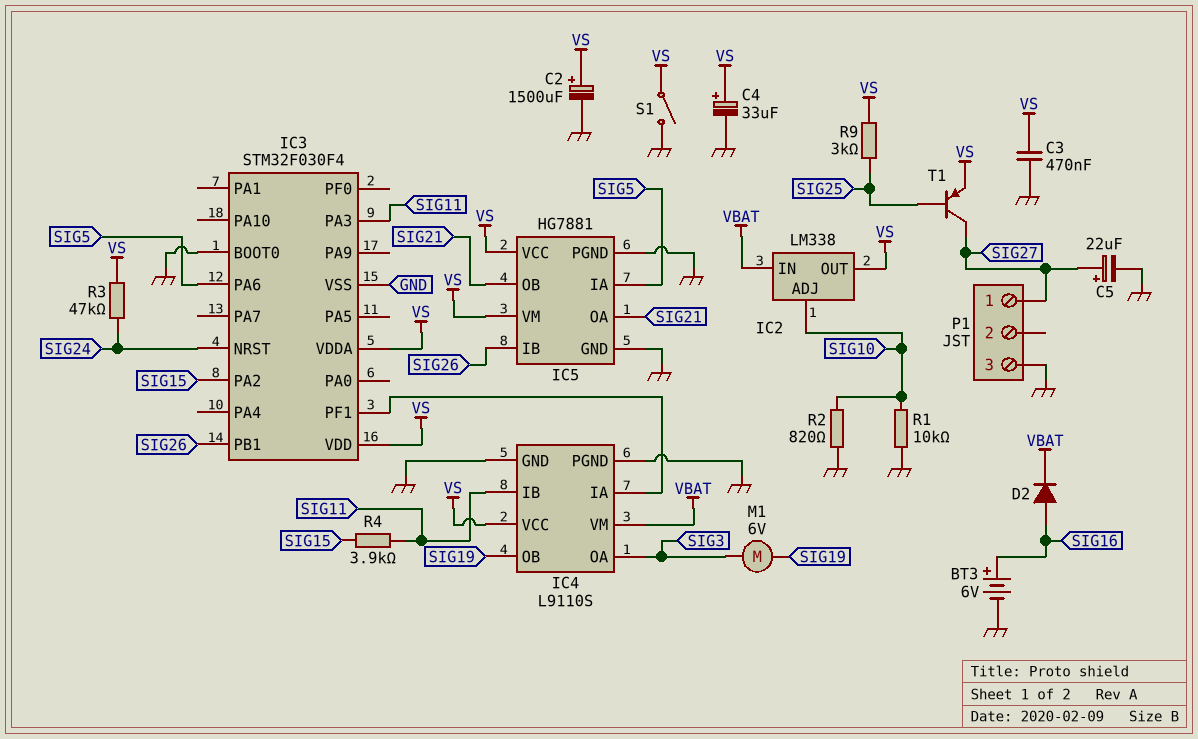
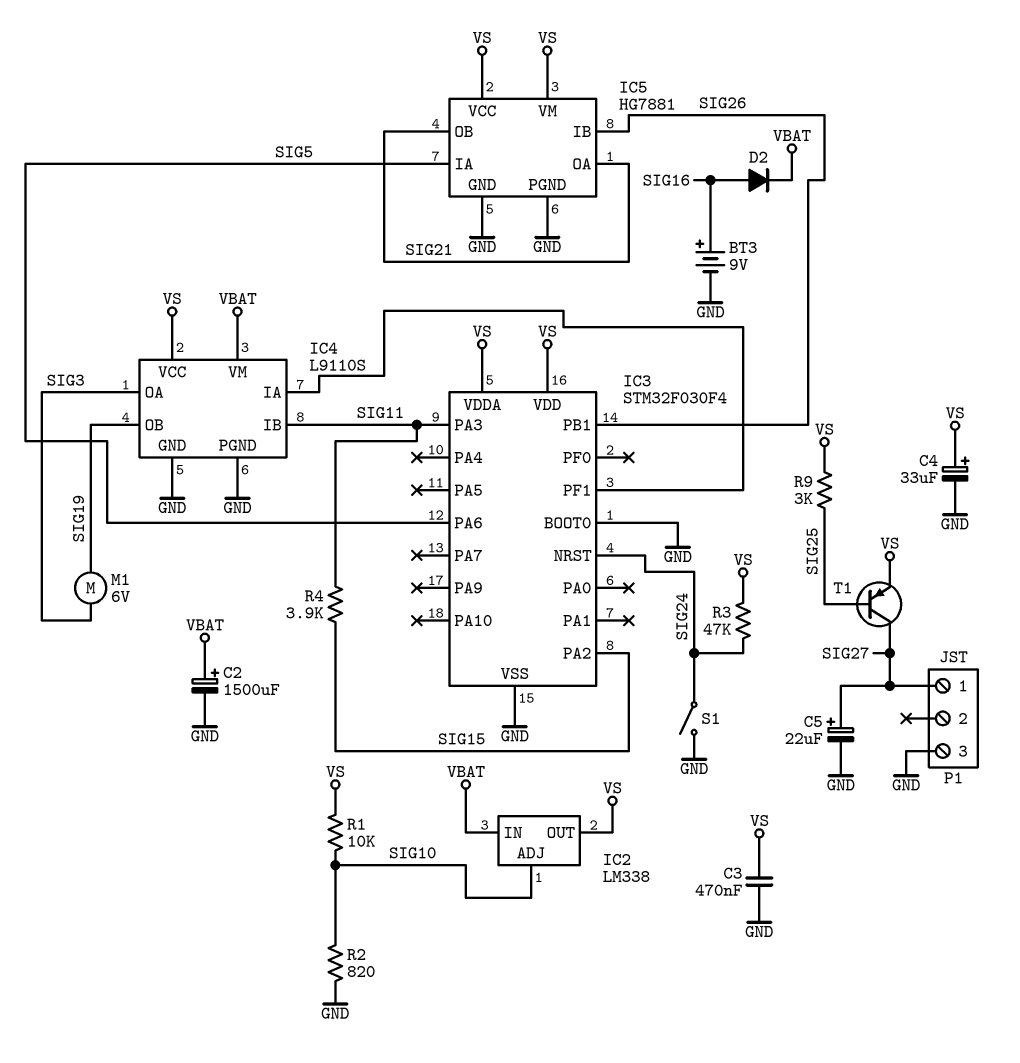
BT3: 6V (plus SIG16, minus GND) -> 9V (plus SIG16, minus GND)
C2: 1500uF (plus VS, minus GND) -> 1500uF (plus VBAT, minus GND)
R1: 10k (GND, SIG10) -> 10k (SIG10, VS)
S1: switch (GND, VS) -> switch (GND, SIG24)

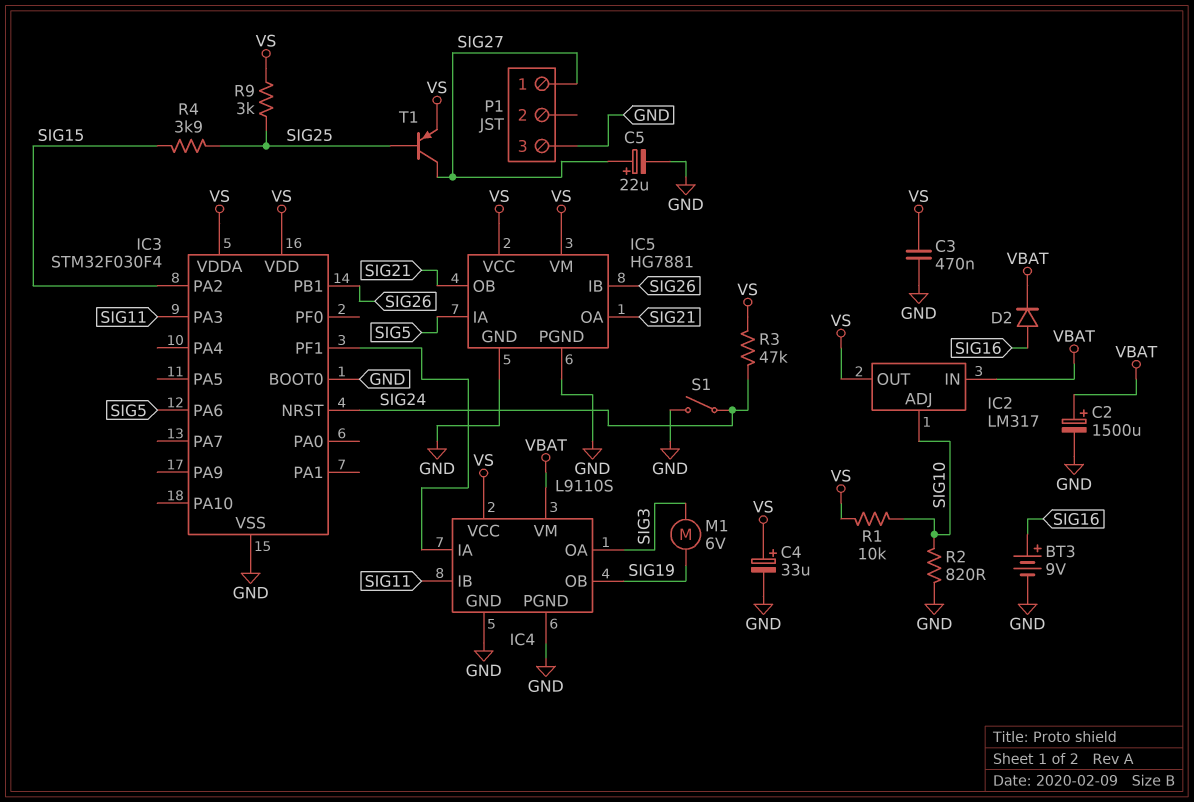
IC2: LM338 -> LM317
R4: 3.9k (SIG11, SIG15) -> 3.9k (SIG15, SIG25)

